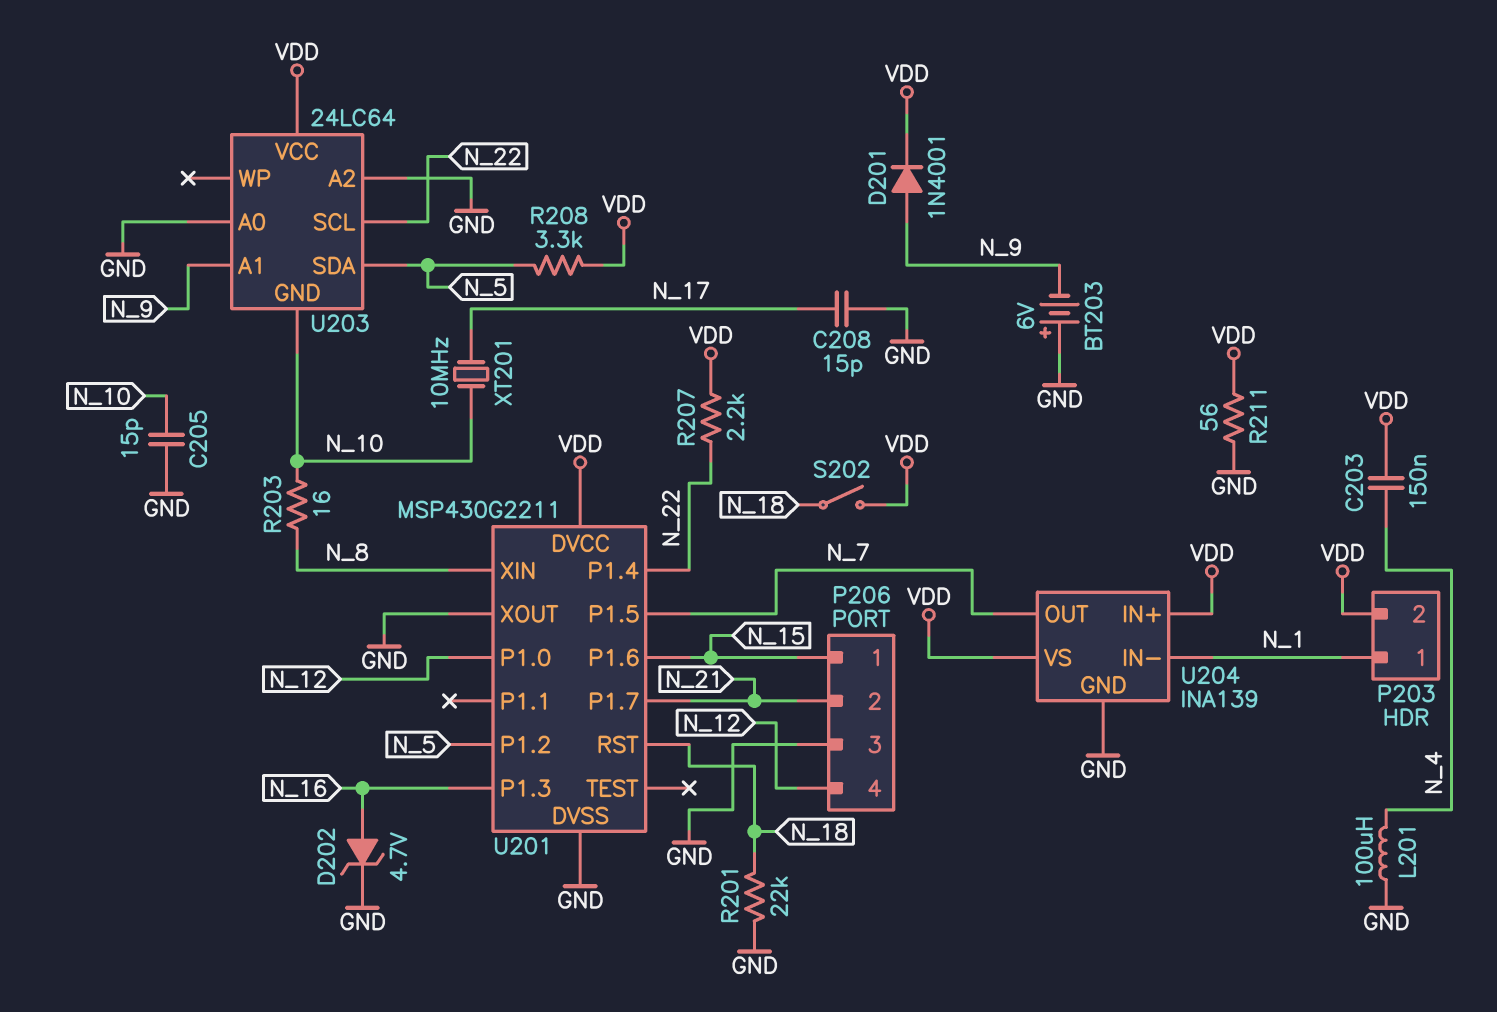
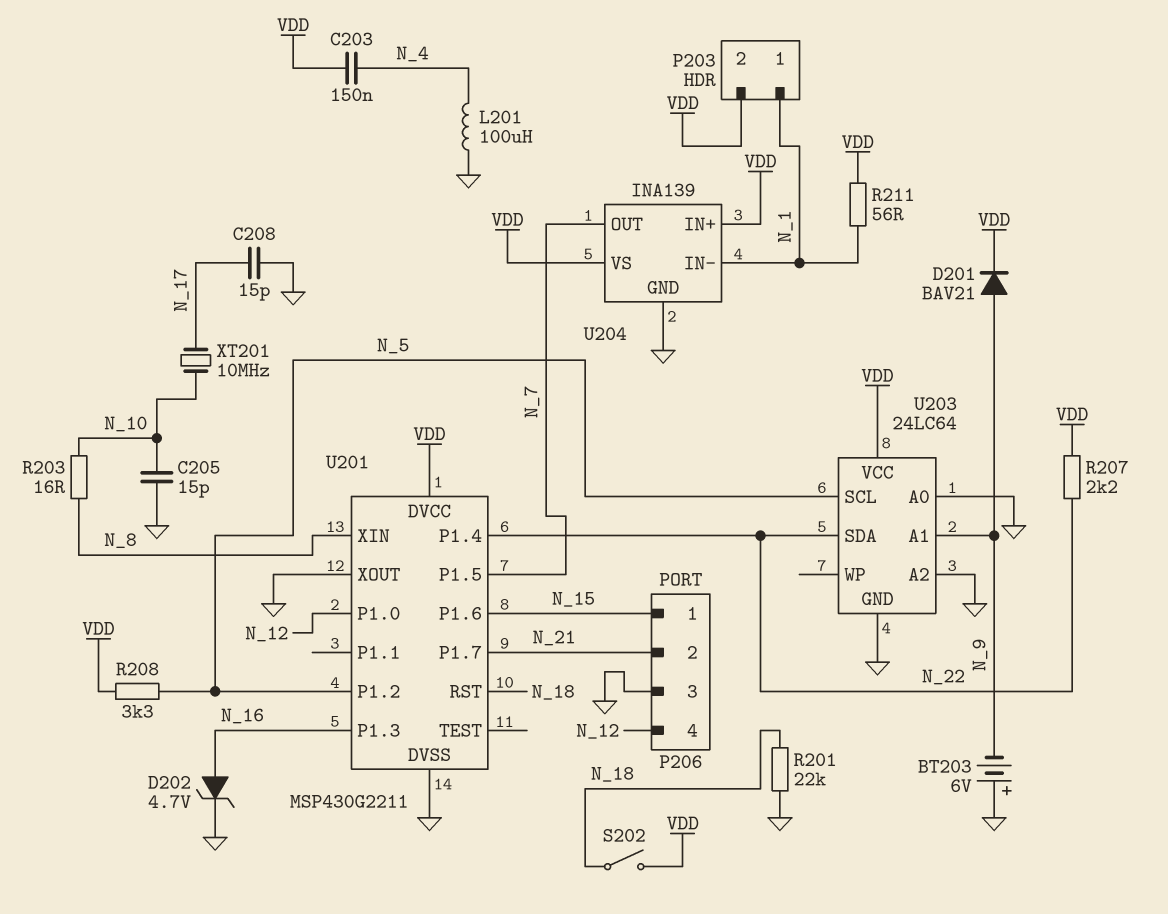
D201: diode 1N4001 (A N_9, K VDD) -> diode BAV21 (A N_9, K VDD)
R211: 56 (GND, VDD) -> 56 (N_1, VDD)
U203 pin GND: N_10 -> GND
U203 pin SCL: N_22 -> N_5
U203 pin SDA: N_5 -> N_22

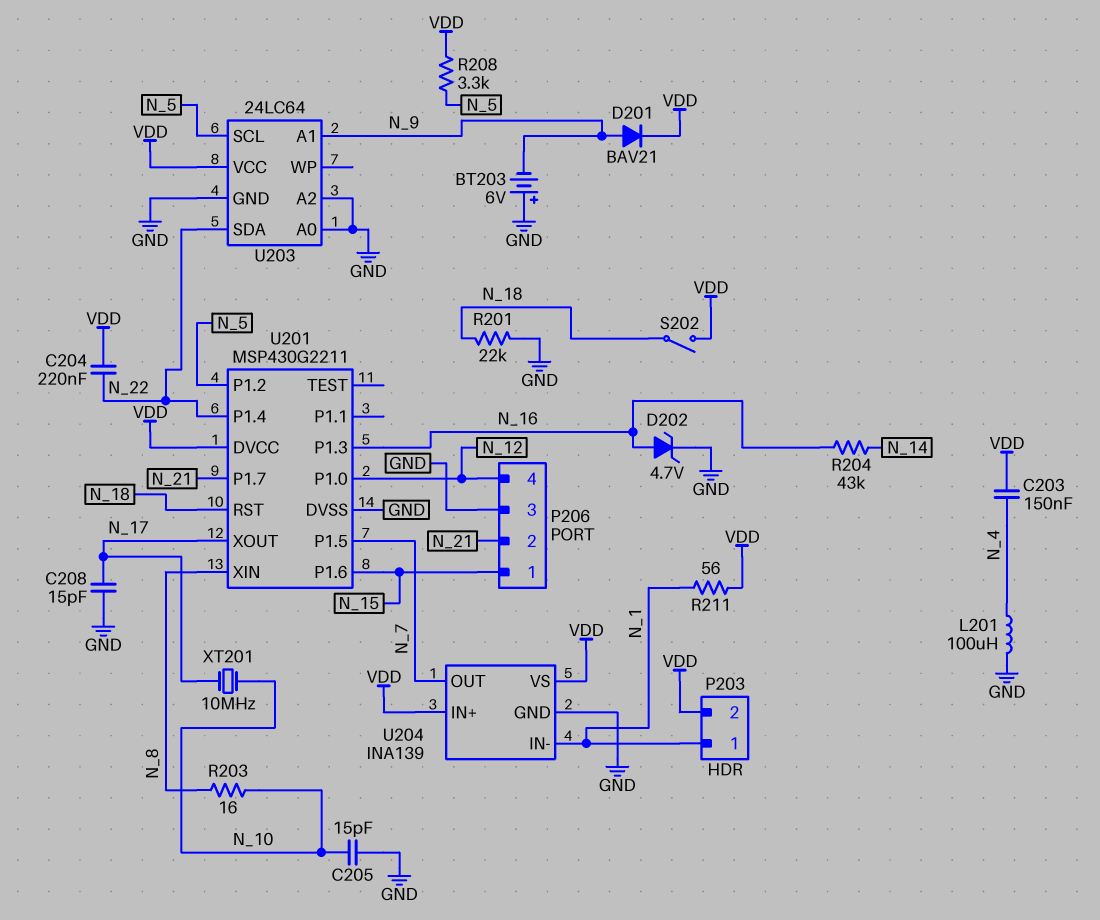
C204: none -> 220nF (N_22, VDD)
R204: none -> 43k (N_14, N_16)
R207: 2.2k (N_22, VDD) -> none
U201 pin XOUT: GND -> N_17

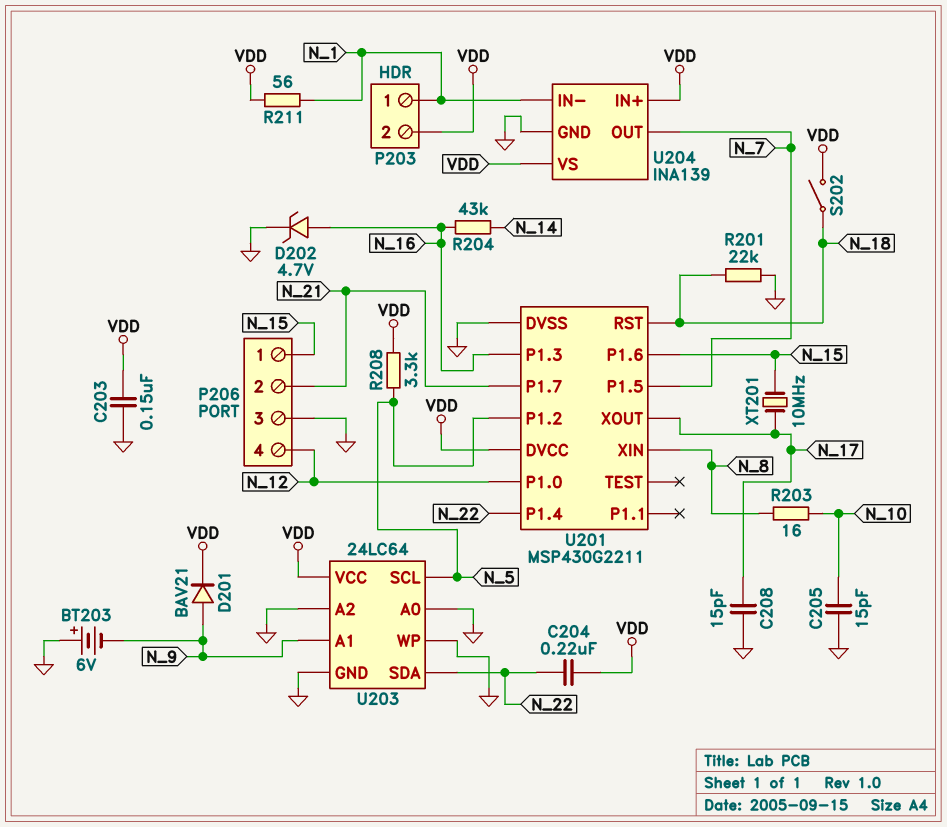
C203: 150nF (N_4, VDD) -> 150nF (GND, VDD)
L201: 100uH (GND, N_4) -> none
U203 pin WP: none -> GND
XT201: 10MHz (N_10, N_17) -> 10MHz (N_15, N_17)

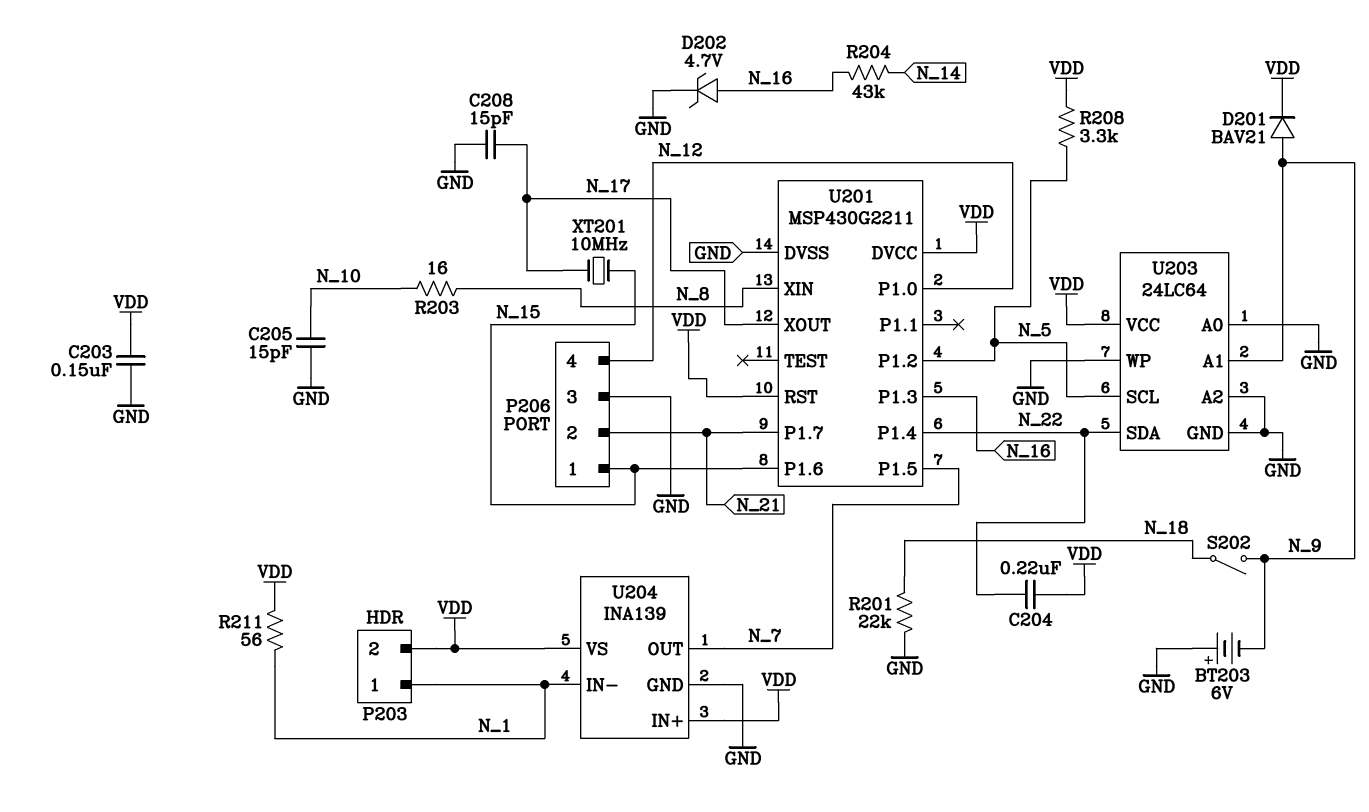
S202: switch (N_18, VDD) -> switch (N_9, N_18)
U201 pin RST: N_18 -> VDD

